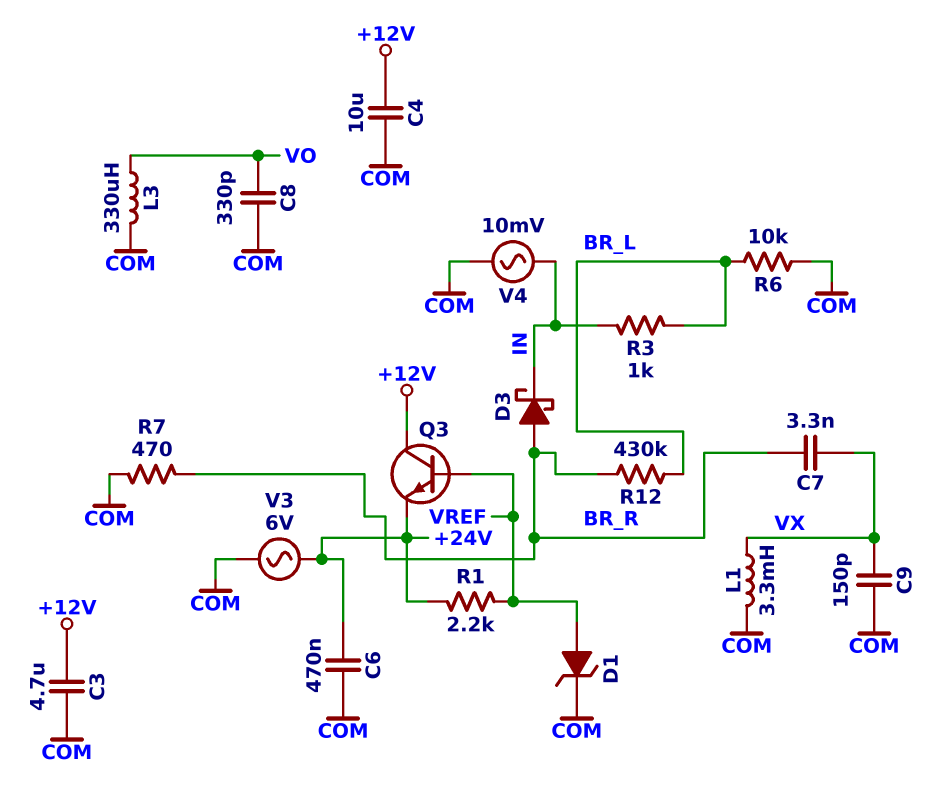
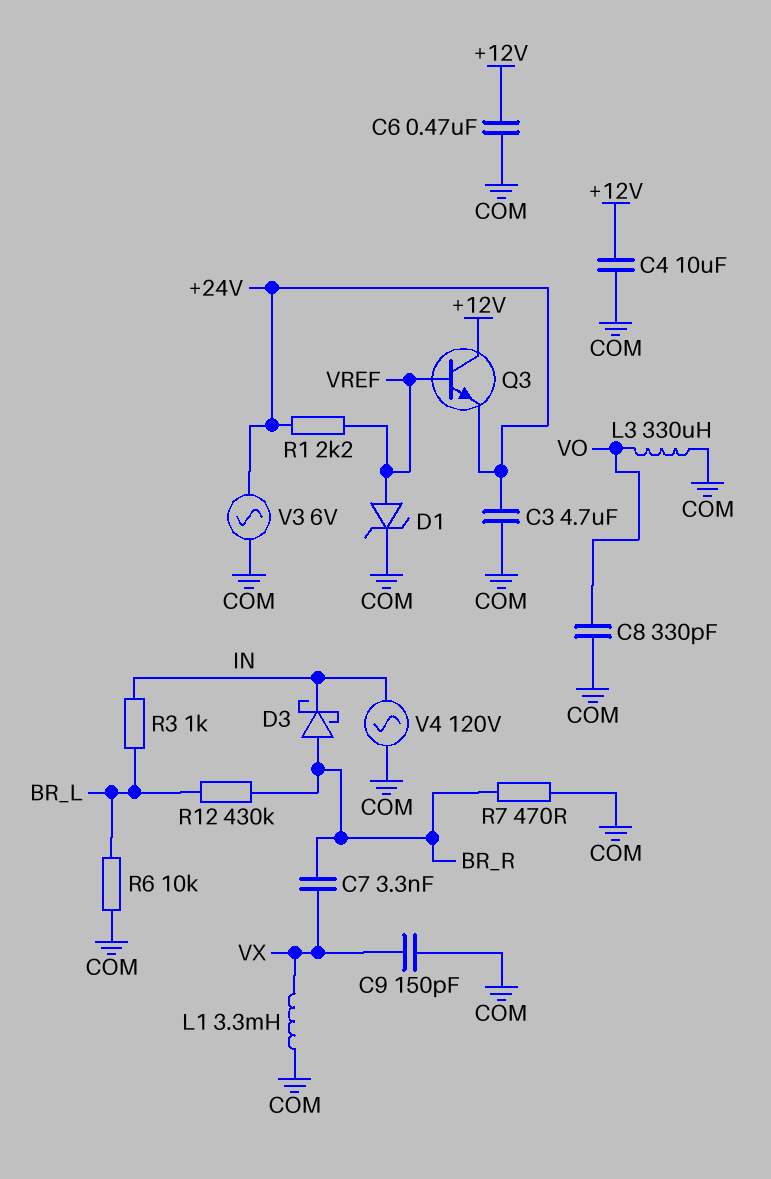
C3: 4.7uF (+12V, COM) -> 4.7uF (+24V, COM)
C6: 470nF (+24V, COM) -> 470nF (+12V, COM)
V4: AC 10mV (COM, IN) -> AC 120V (COM, IN)

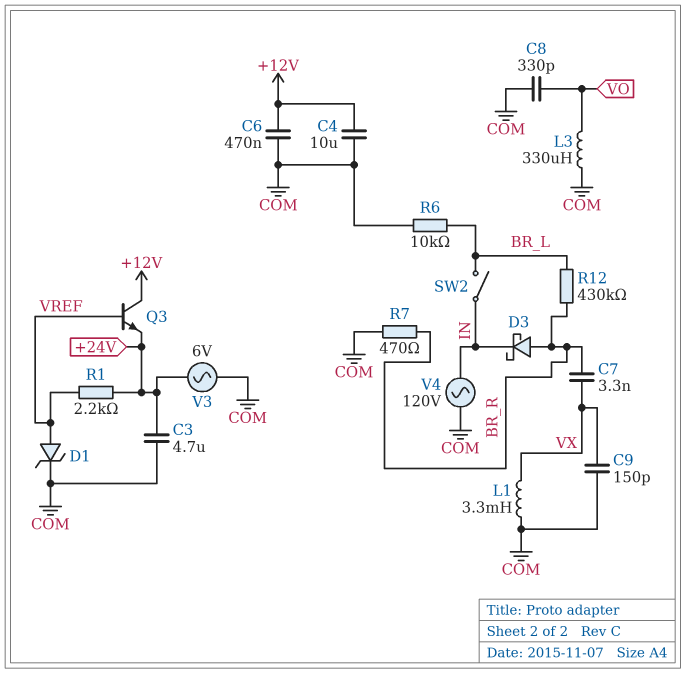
R3: 1k (BR_L, IN) -> none
SW2: none -> switch (BR_L, IN)

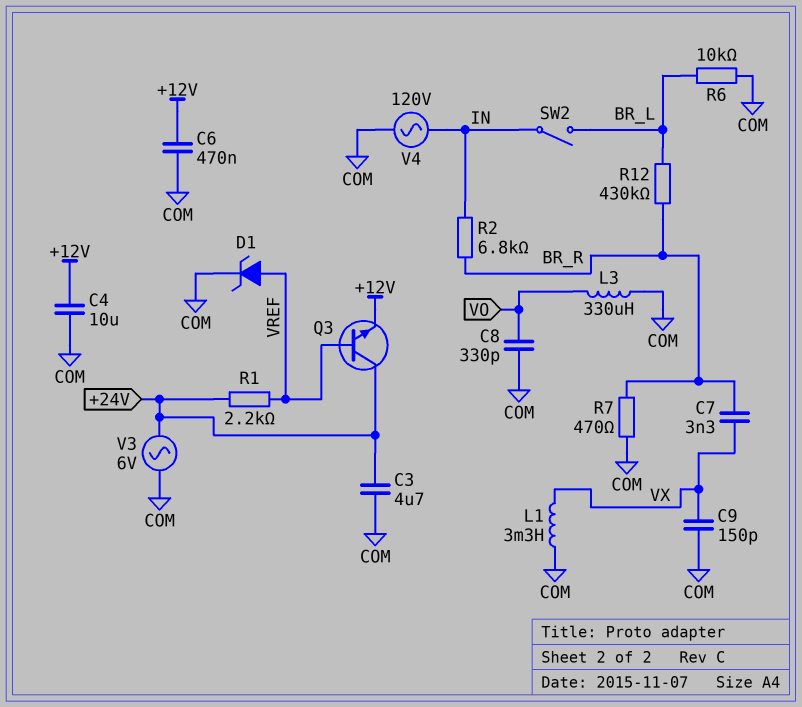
D3: schottky (A BR_R, K IN) -> none
Q3: NPN (B VREF, C +12V, E +24V) -> NPN (B VREF, C +24V, E +12V)
R2: none -> 6.8k (BR_R, IN)

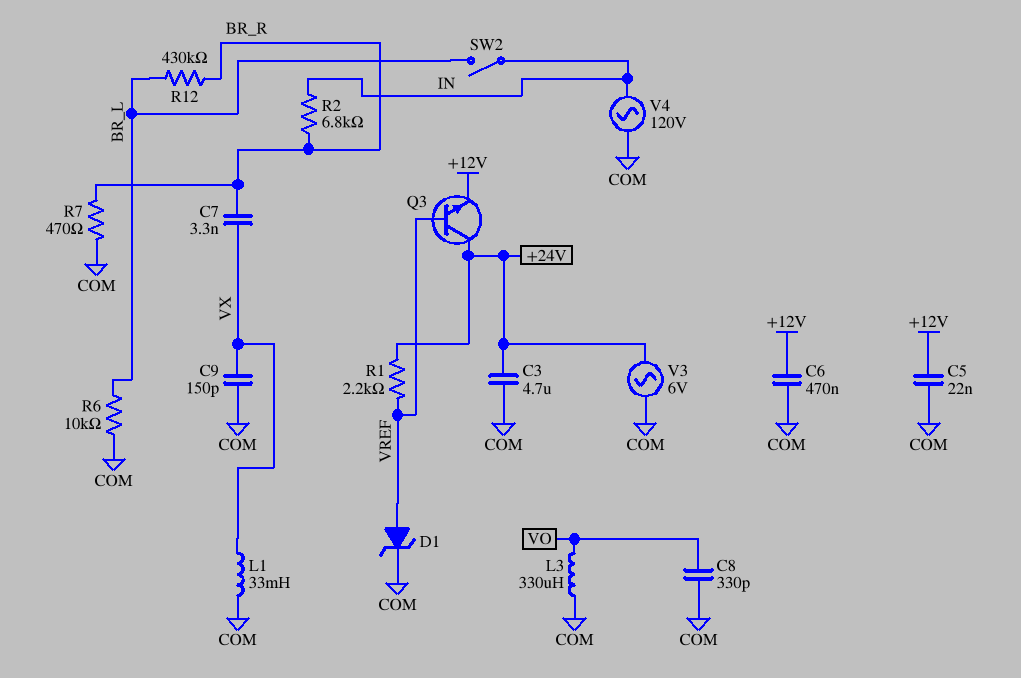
C4: 10uF (+12V, COM) -> none
C5: none -> 22nF (+12V, COM)
L1: 3.3mH (COM, VX) -> 33mH (COM, VX)

